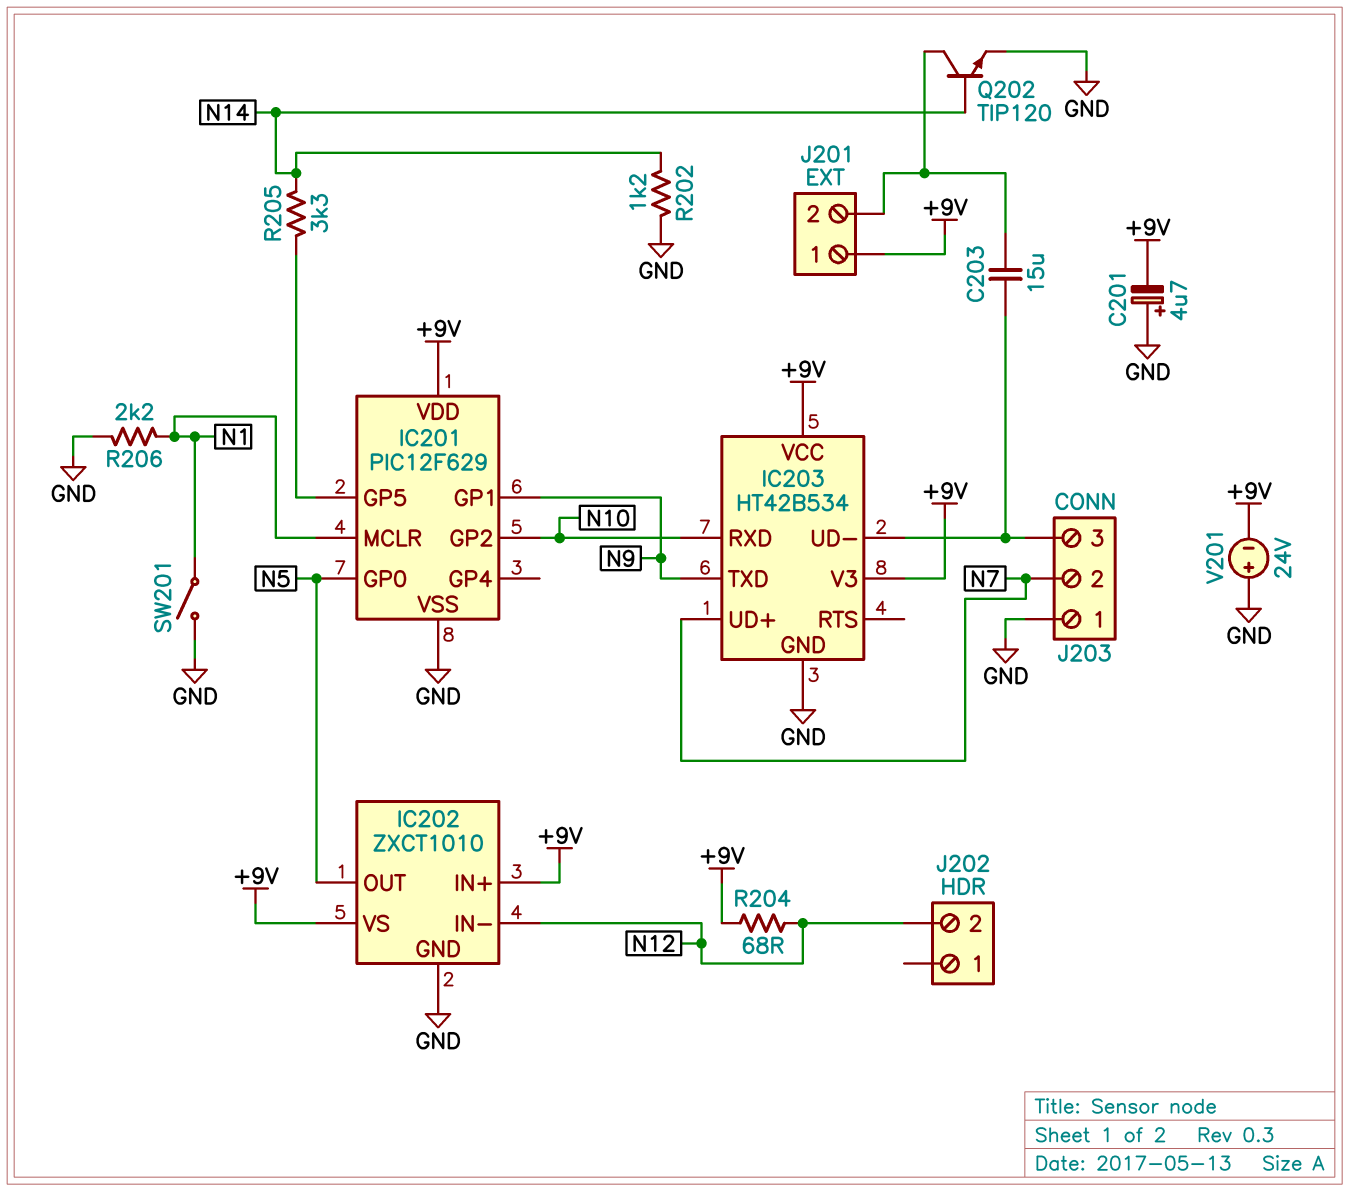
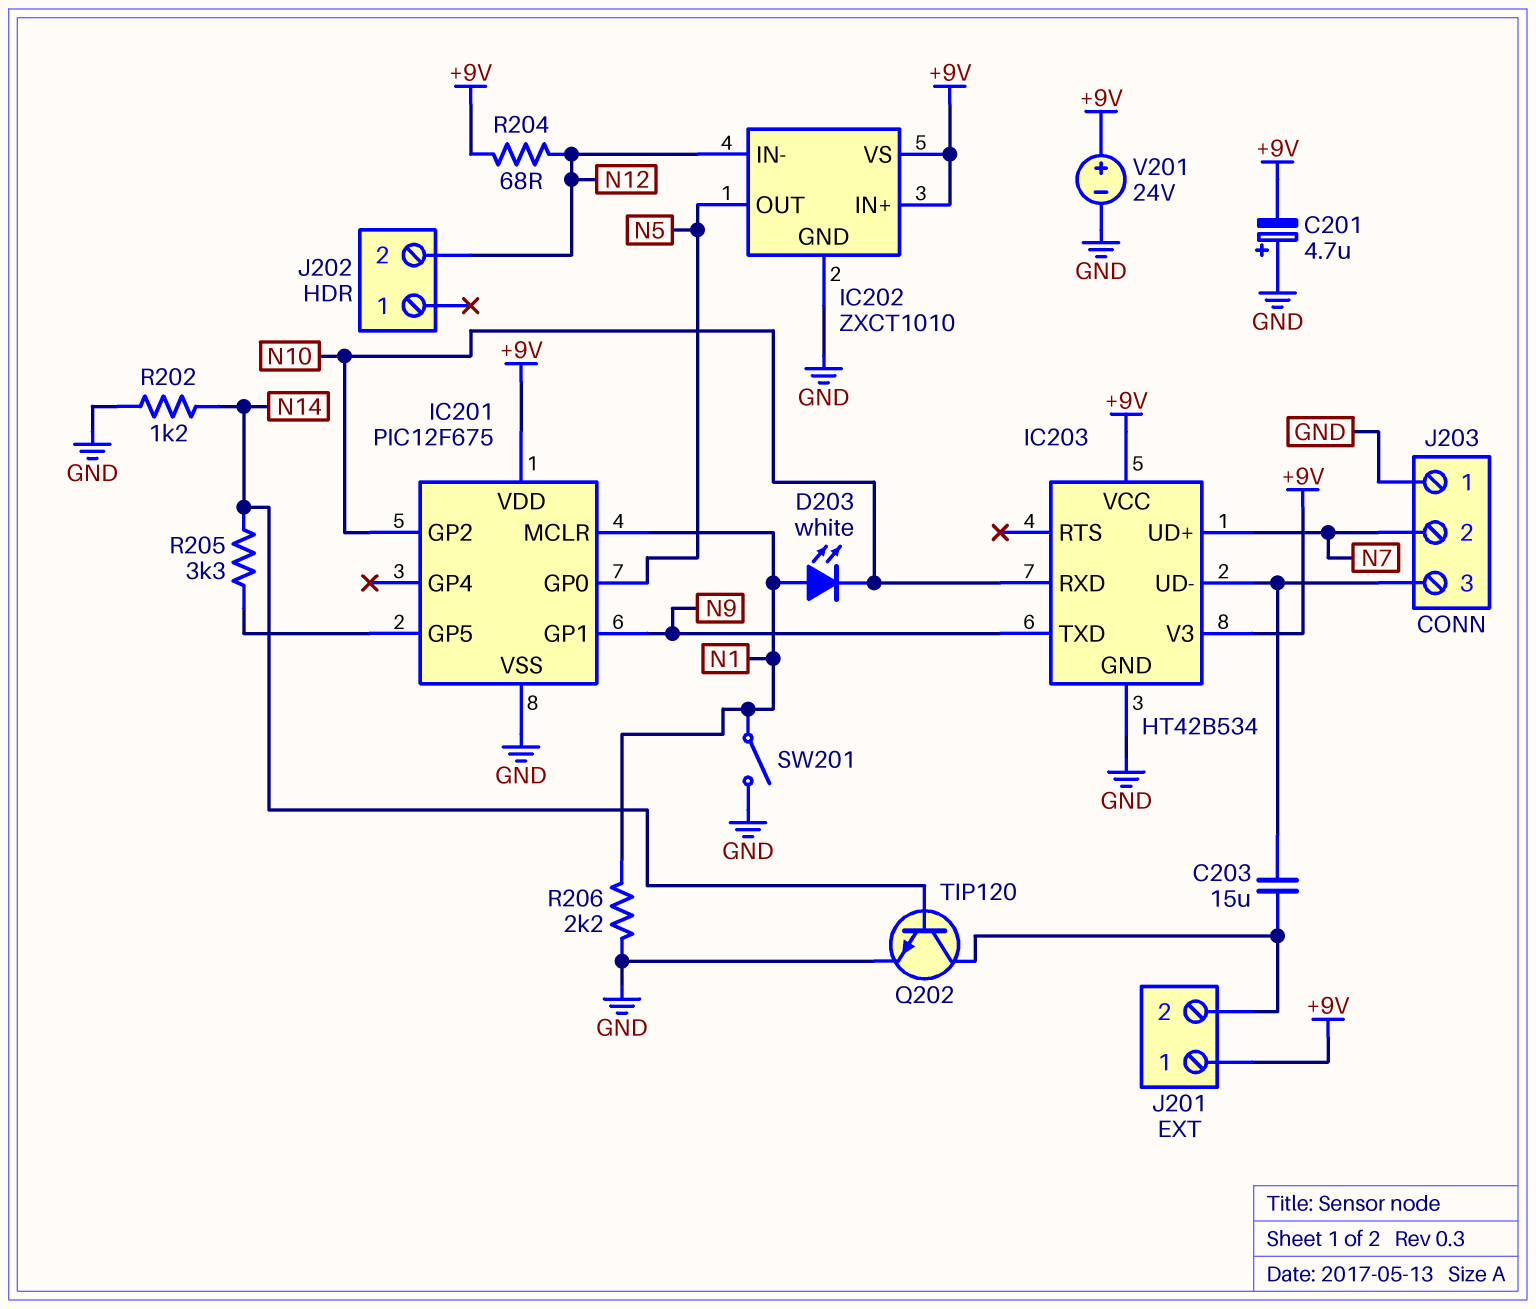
D203: none -> LED white (A N1, K N10)
IC201: PIC12F629 -> PIC12F675
V201: 24V (plus GND, minus +9V) -> 24V (plus +9V, minus GND)

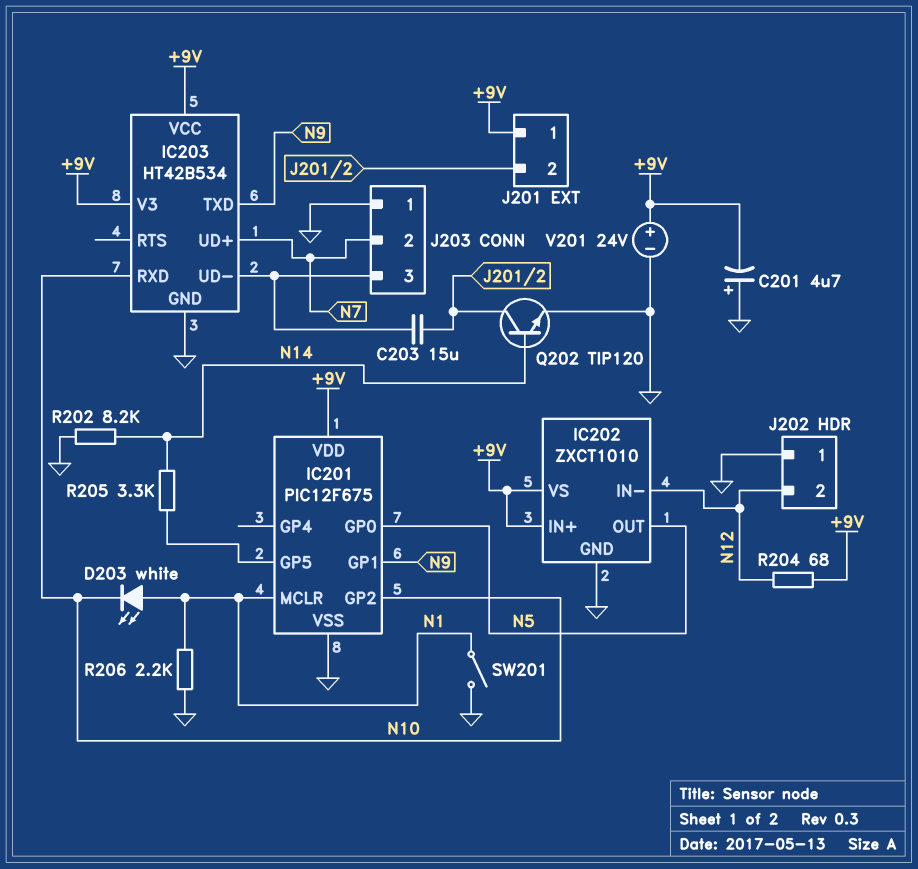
J202 pin 1: none -> GND
R202: 1.2k (GND, N14) -> 8.2k (GND, N14)

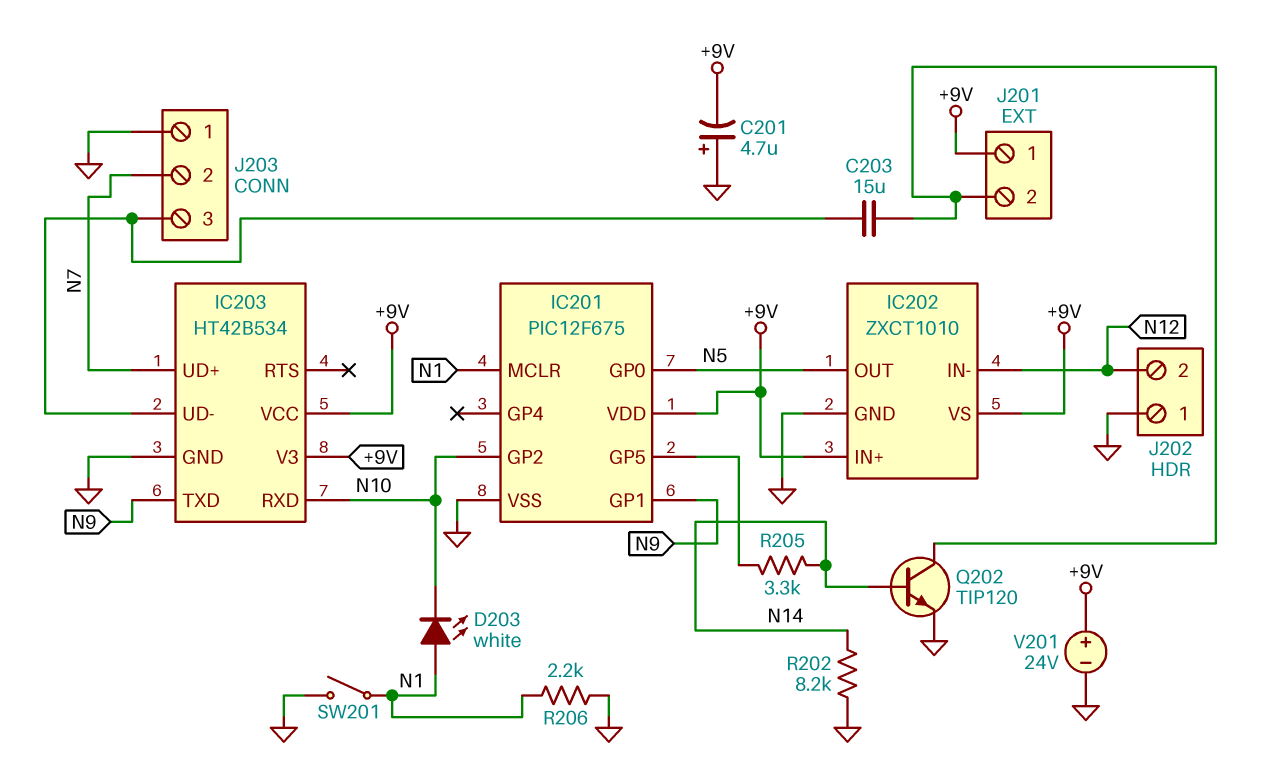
R204: 68 (+9V, N12) -> none

